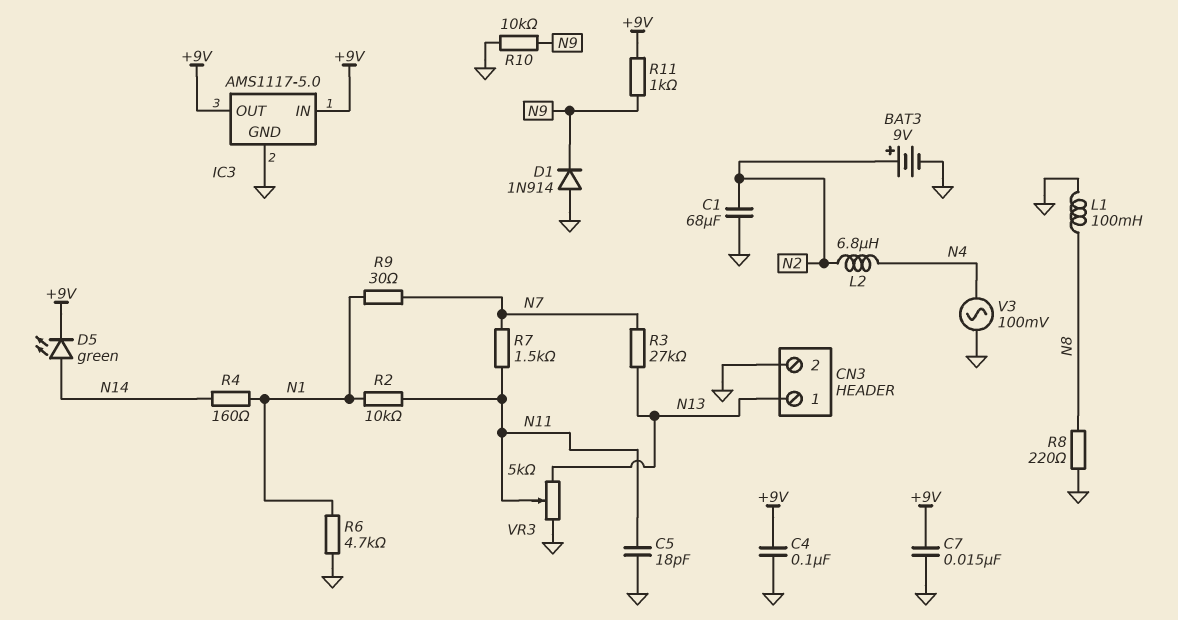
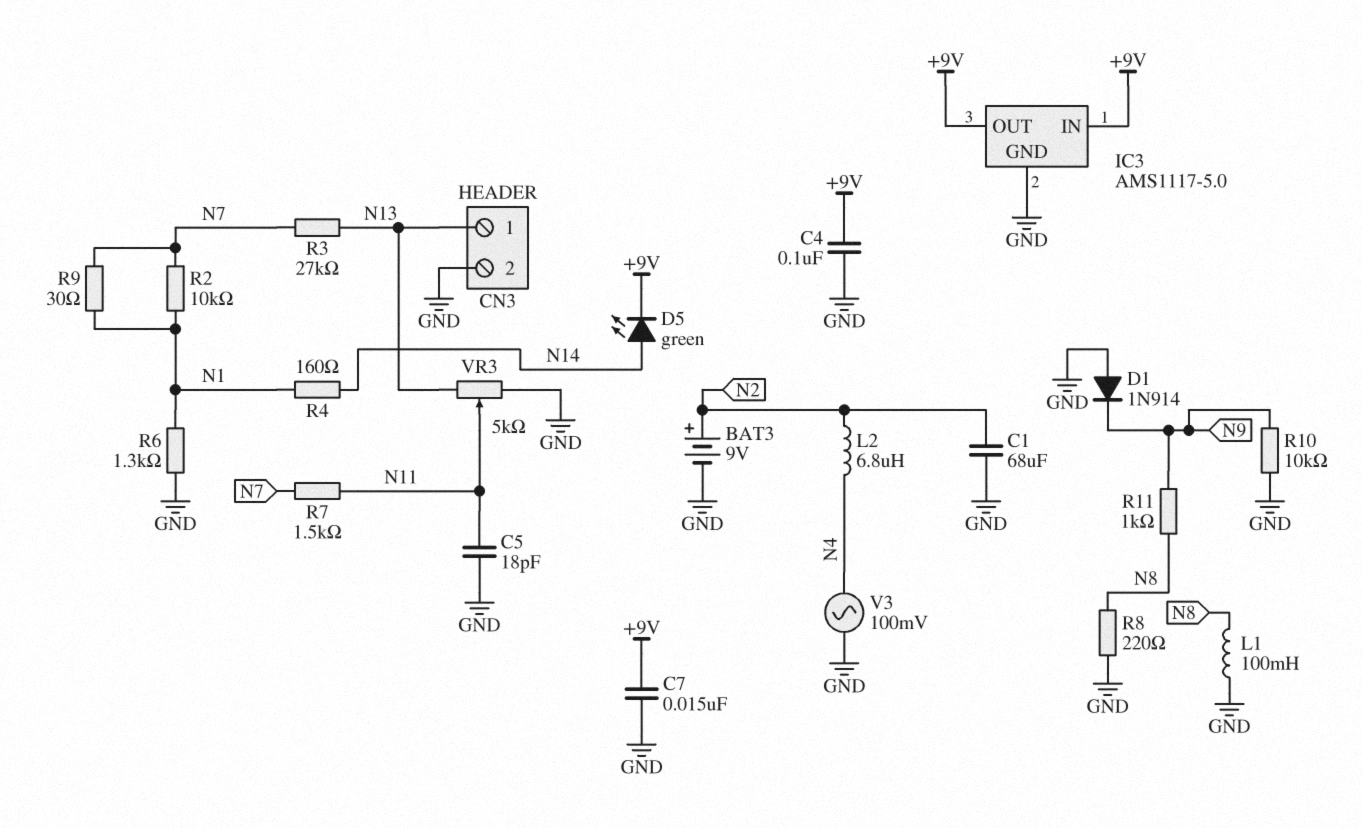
R2: 10k (N1, N11) -> 10k (N1, N7)
R6: 4.7k (GND, N1) -> 1.3k (GND, N1)
R11: 1k (+9V, N9) -> 1k (N8, N9)

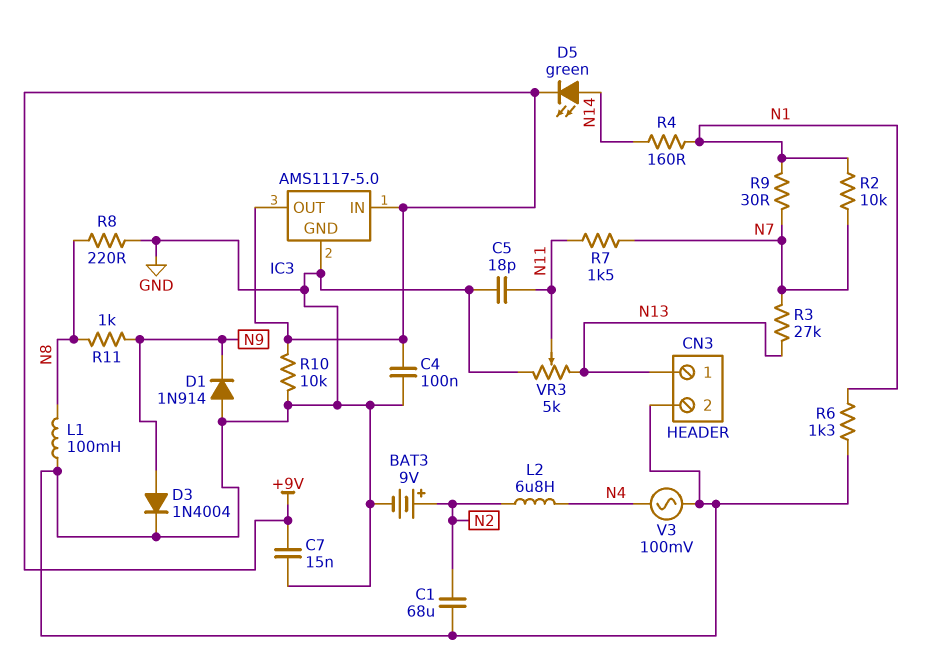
D3: none -> diode 1N4004 (A N9, K GND)
R10: 10k (GND, N9) -> 10k (+9V, GND)

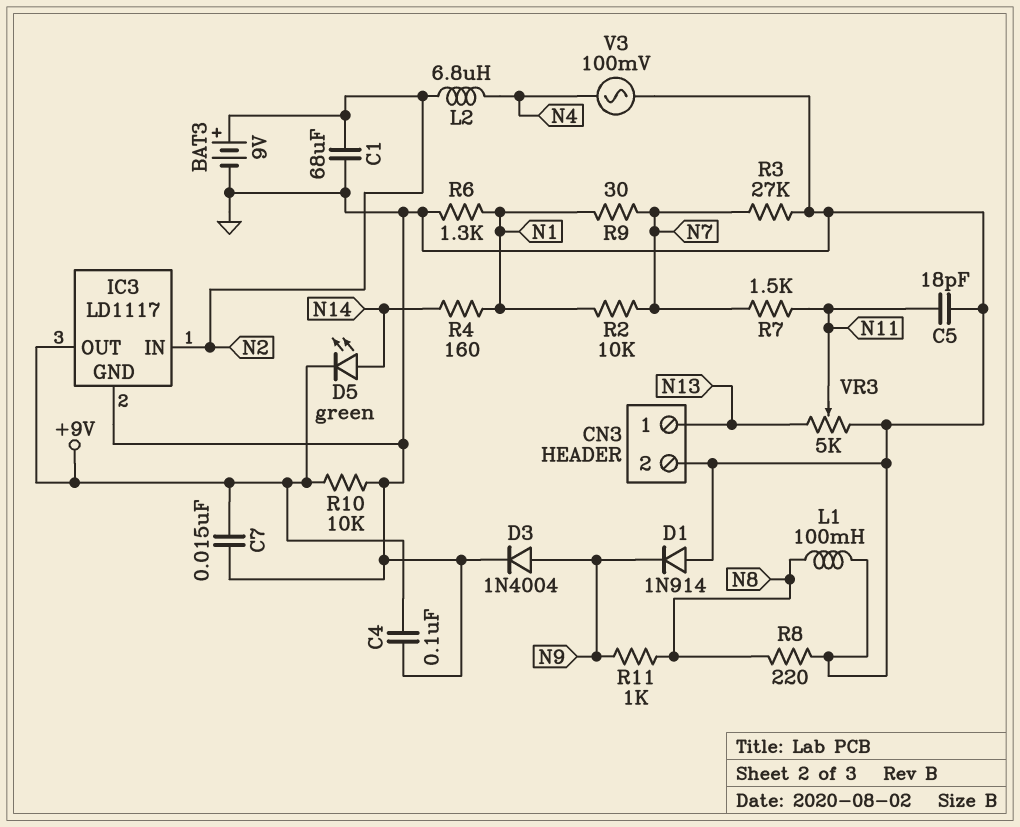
IC3: AMS1117-5.0 -> LD1117
IC3 pin IN: +9V -> N2
R3: 27k (N7, N13) -> 27k (GND, N7)

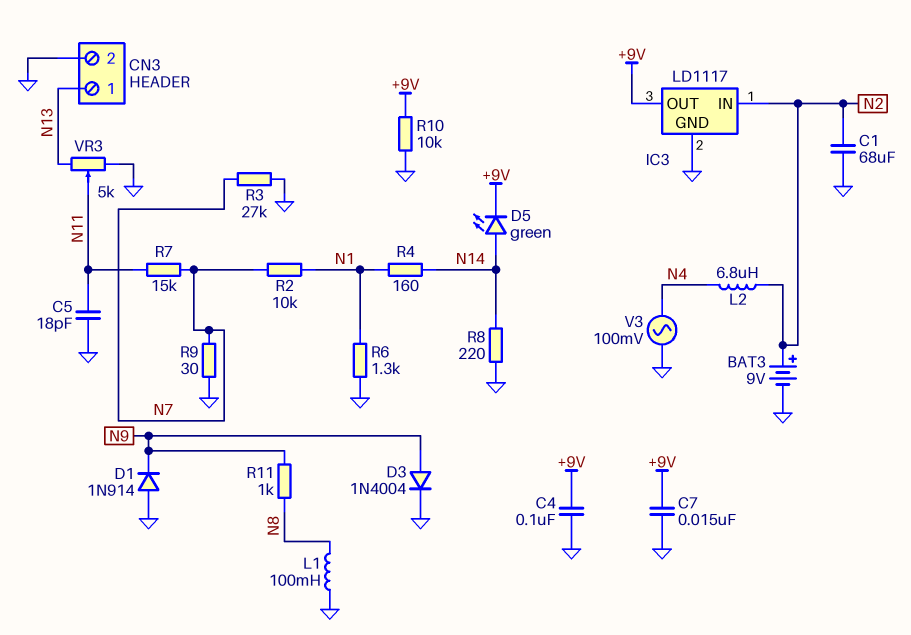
R7: 1.5k (N7, N11) -> 15k (N7, N11)
R8: 220 (GND, N8) -> 220 (GND, N14)
R9: 30 (N1, N7) -> 30 (GND, N7)

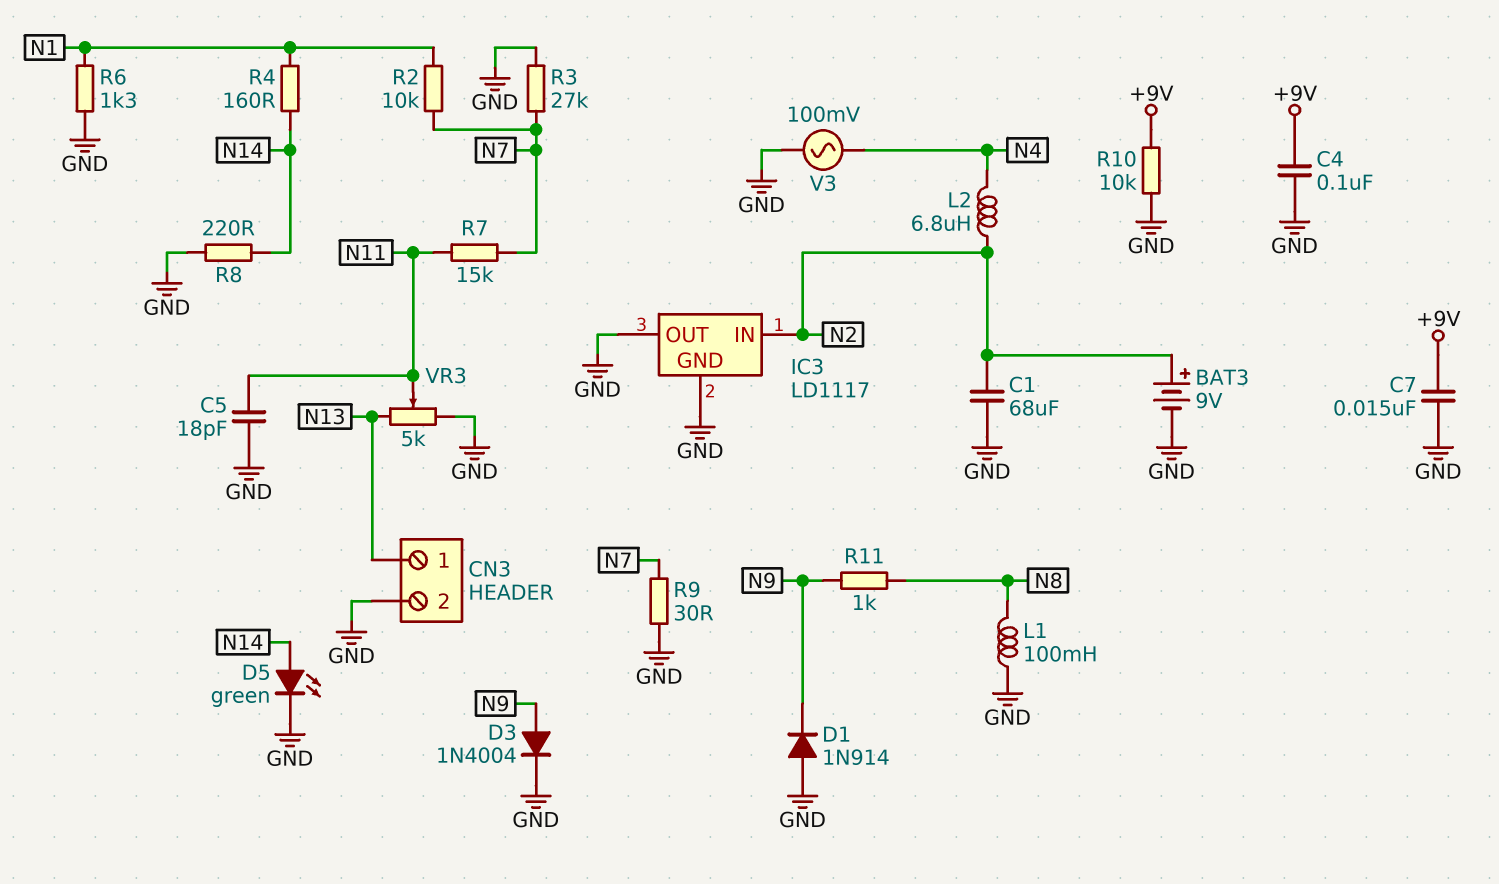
D5: LED green (A N14, K +9V) -> LED green (A N14, K GND)
IC3 pin OUT: +9V -> GND

